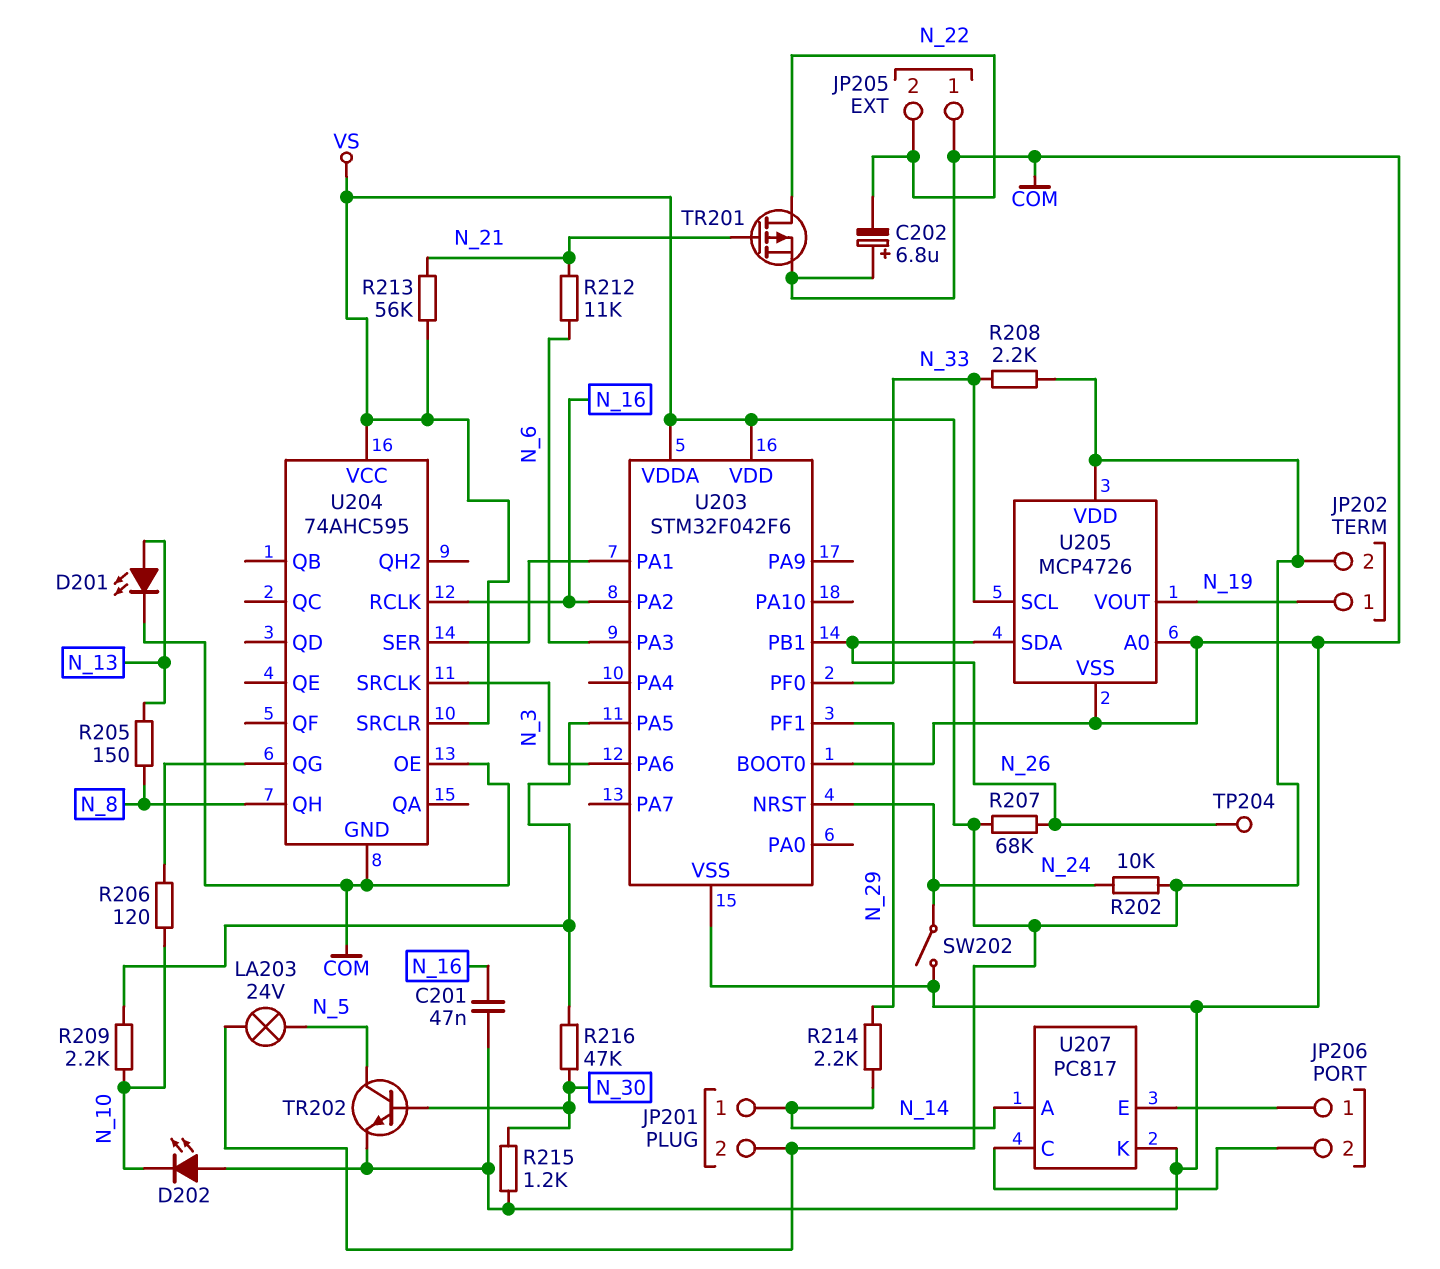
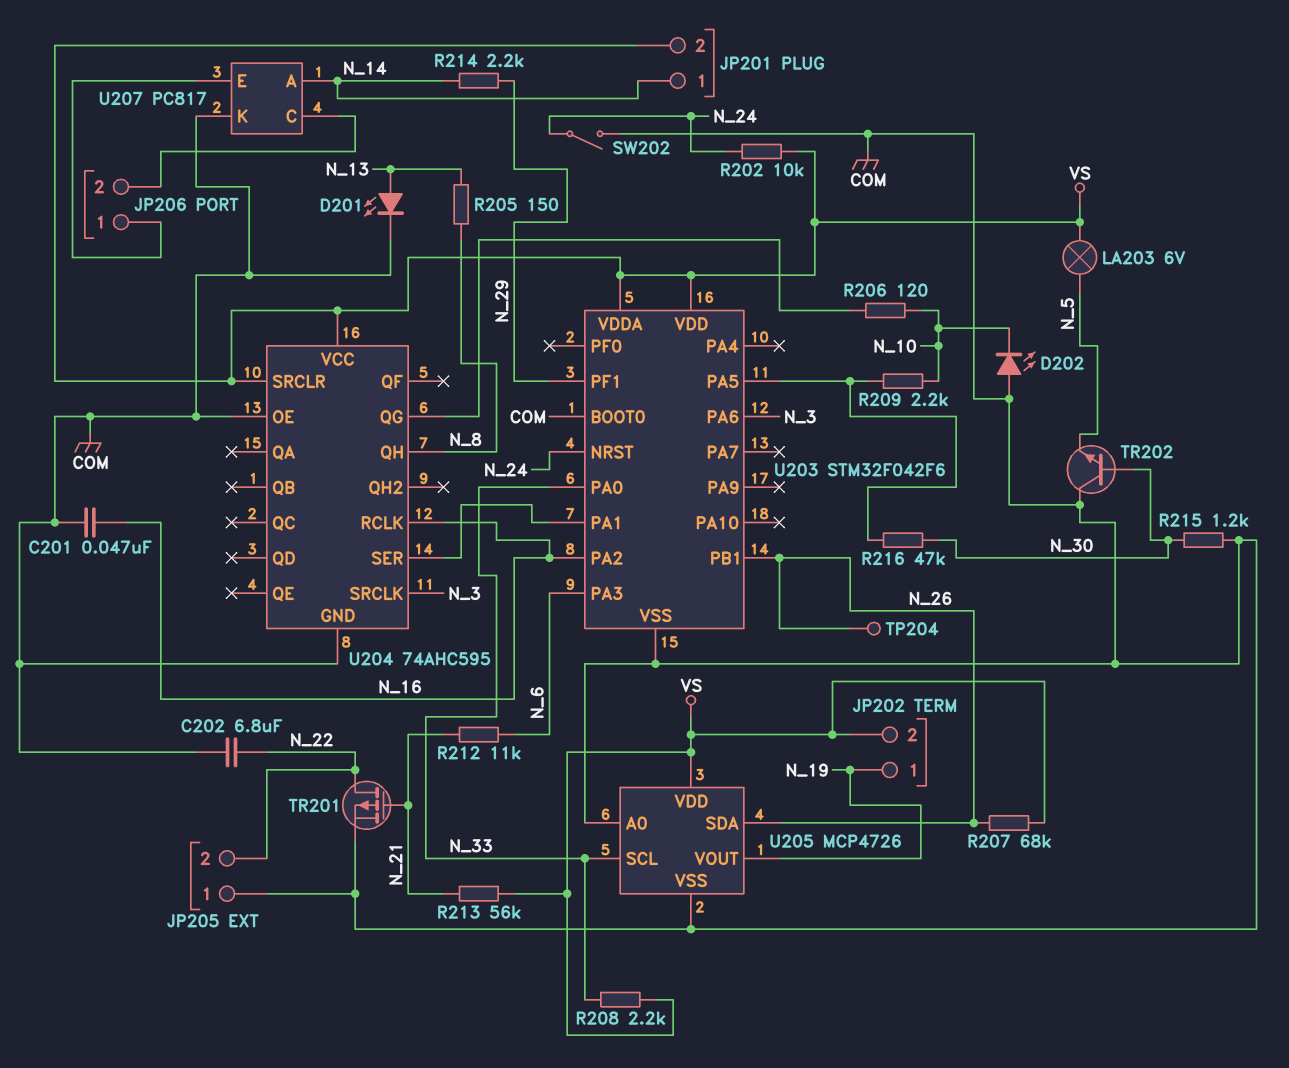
C202: 6.8uF (plus COM, minus N_22) -> 6.8uF (COM, N_22)
LA203: lamp 24V (N_5, VS) -> lamp 6V (N_5, VS)
TR202: NPN (B N_30, C N_5, E COM) -> NPN (B N_30, C COM, E N_5)
U203 pin PA0: none -> N_33
U203 pin PF0: N_33 -> none

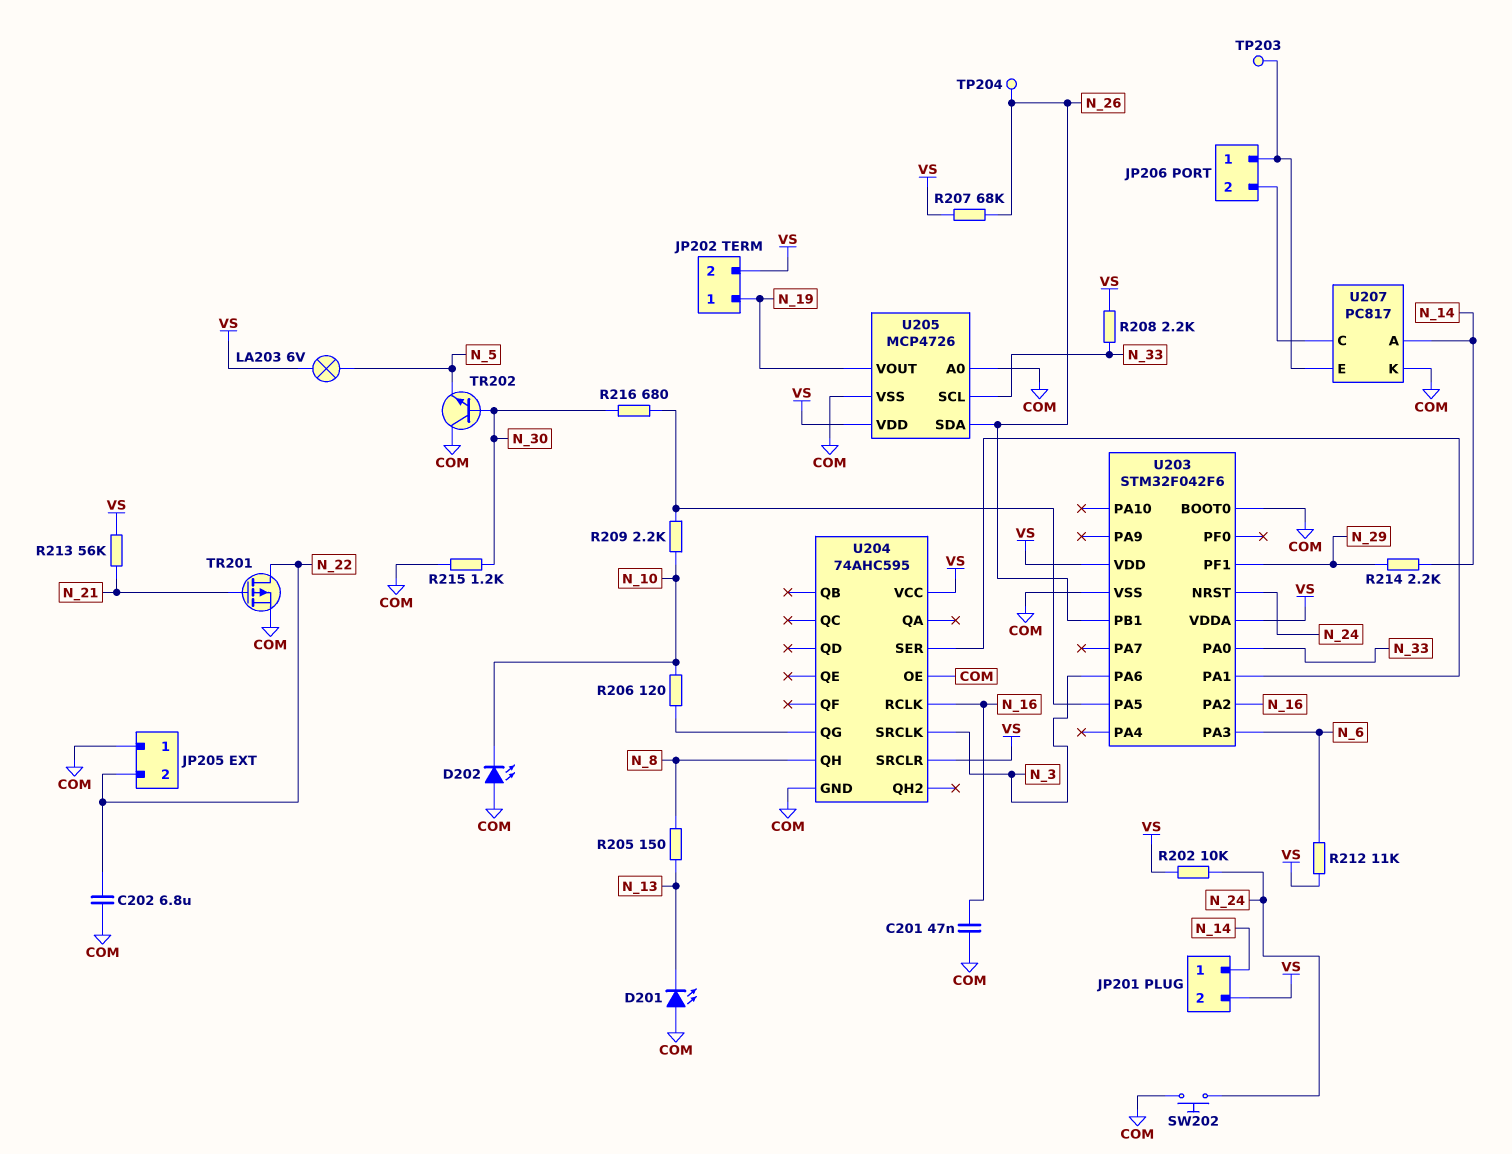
D201: LED (A N_13, K COM) -> LED (A COM, K N_13)
R212: 11k (N_6, N_21) -> 11k (N_6, VS)
R216: 47k (N_30, U203/PA5) -> 680 (N_30, U203/PA5)
SW202: switch (COM, N_24) -> button (COM, N_24)
TP203: none -> test point (JP206/1)

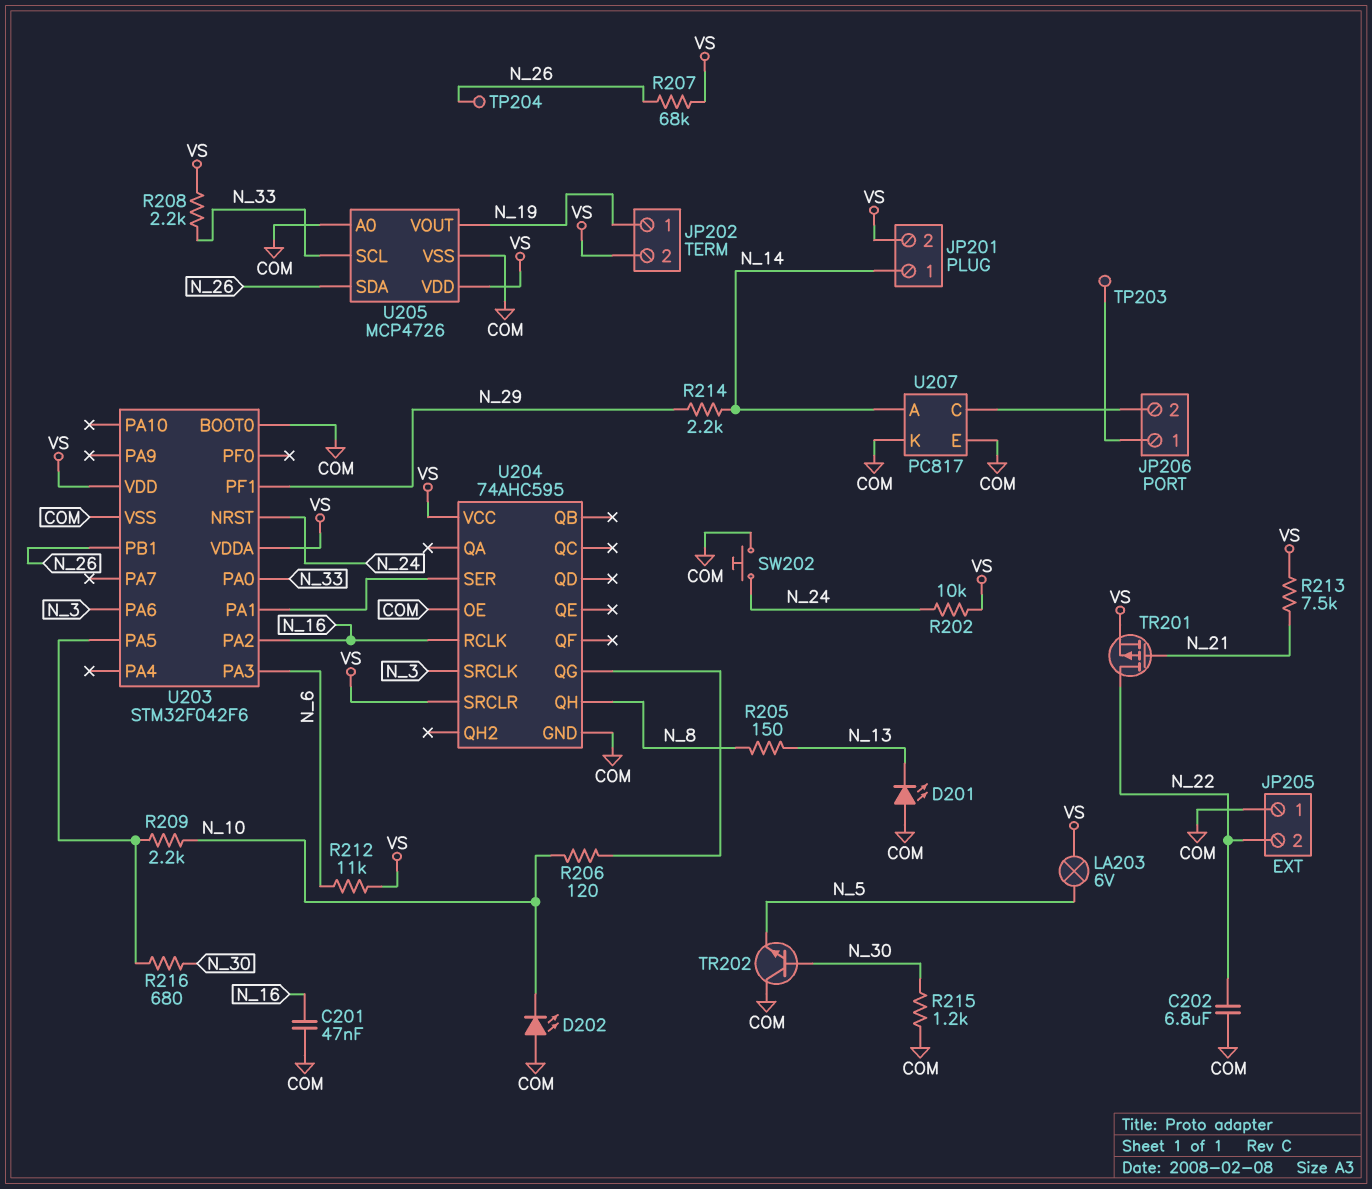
R213: 56k (N_21, VS) -> 7.5k (N_21, VS)
TR201: PMOS (G N_21, D N_22, S COM) -> PMOS (G N_21, D N_22, S VS)
U207 pin E: JP206/1 -> COM

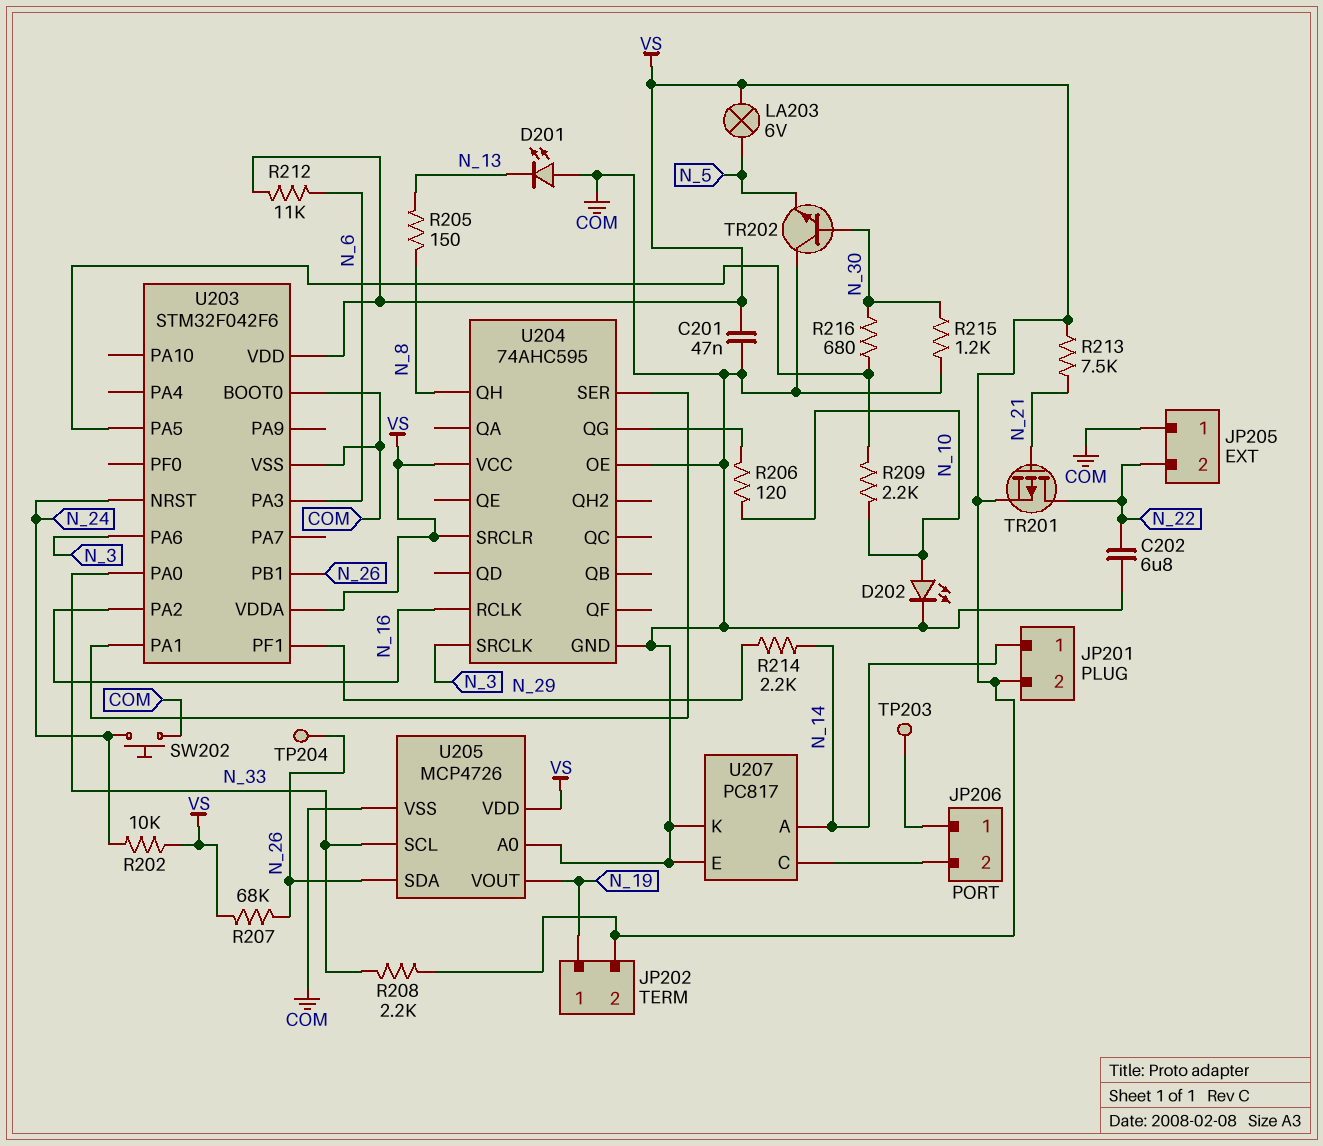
C201: 47nF (COM, N_16) -> 47nF (COM, VS)
D202: LED (A COM, K N_10) -> LED (A N_10, K COM)

